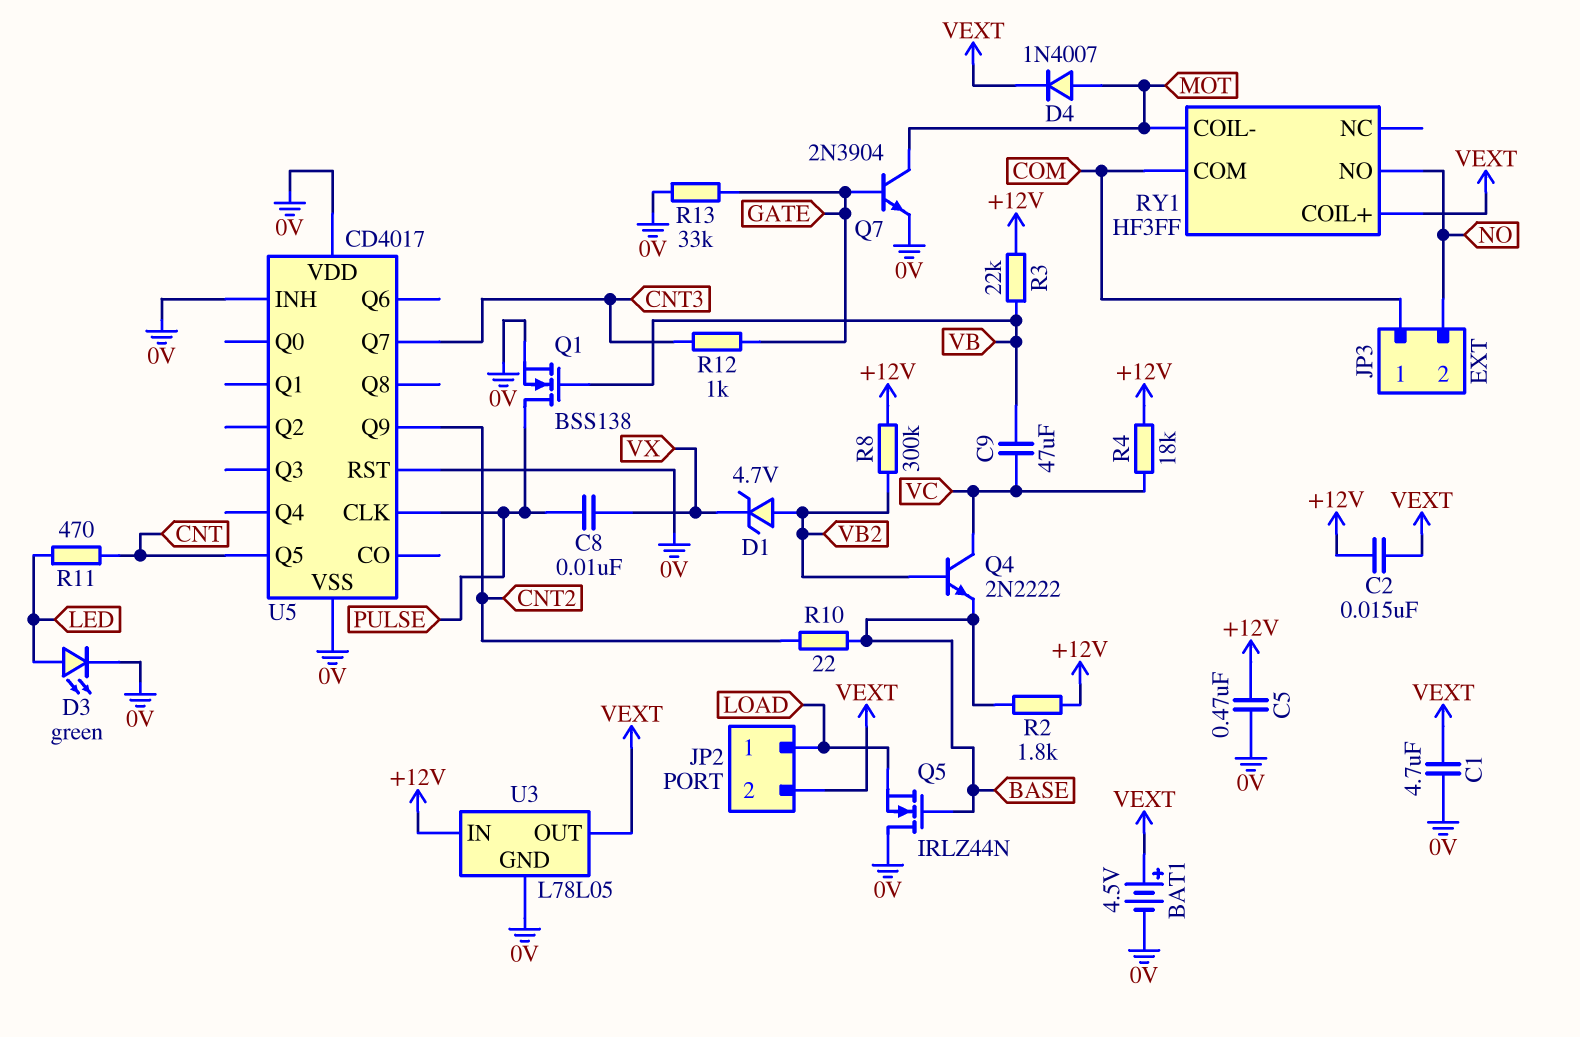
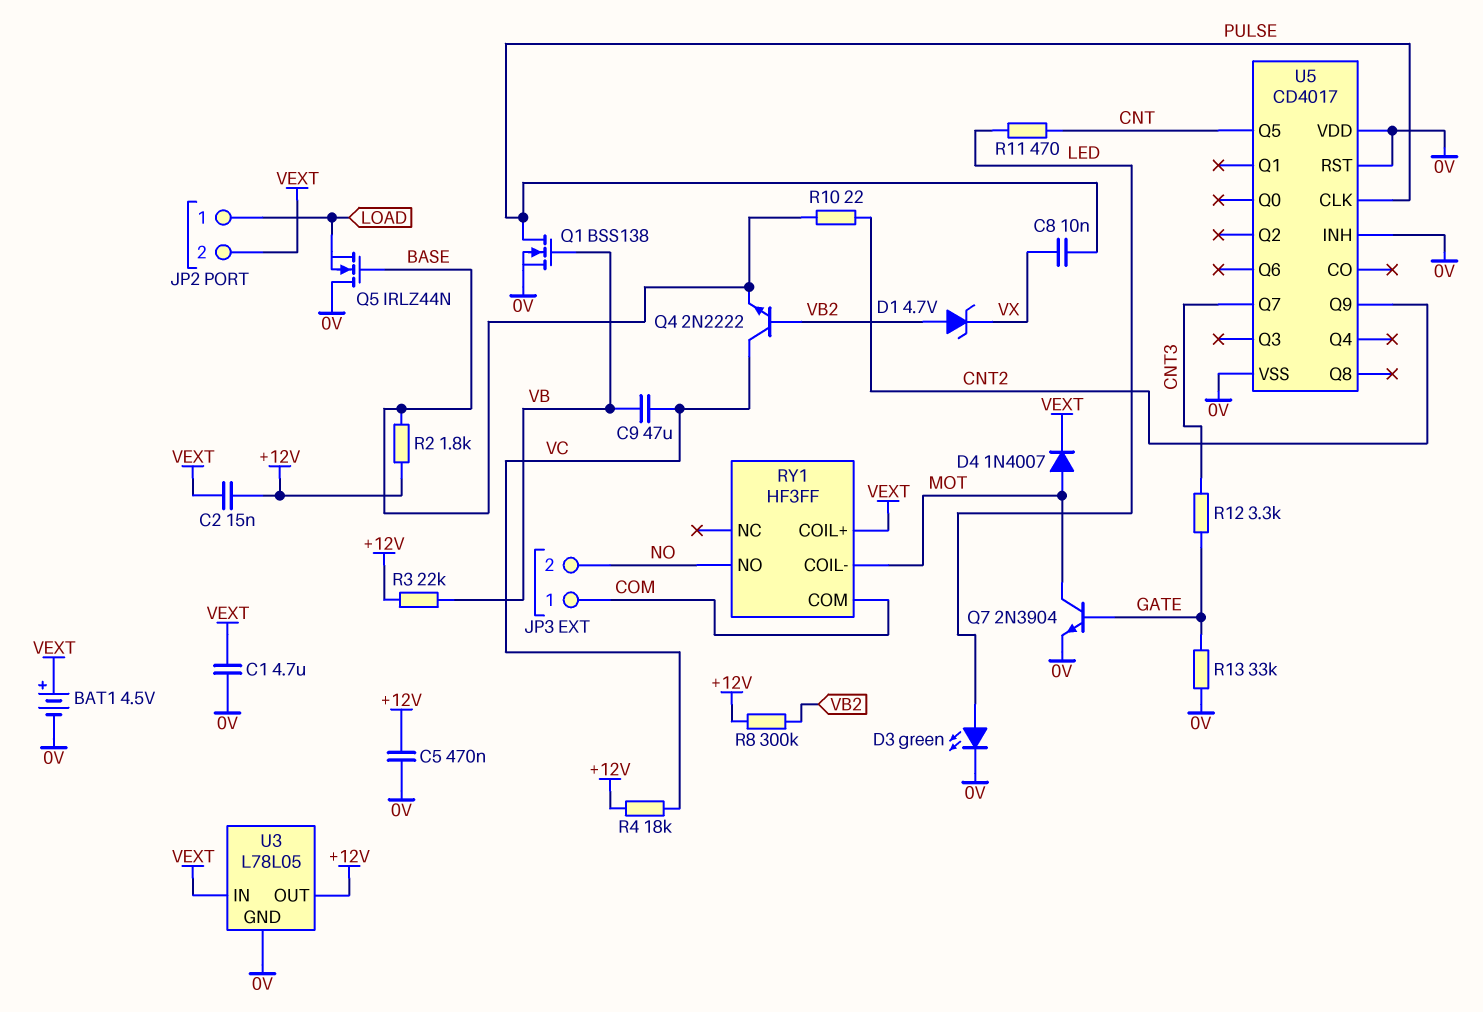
R12: 1k (CNT3, GATE) -> 3.3k (CNT3, GATE)
U3 pin IN: +12V -> VEXT
U3 pin OUT: VEXT -> +12V

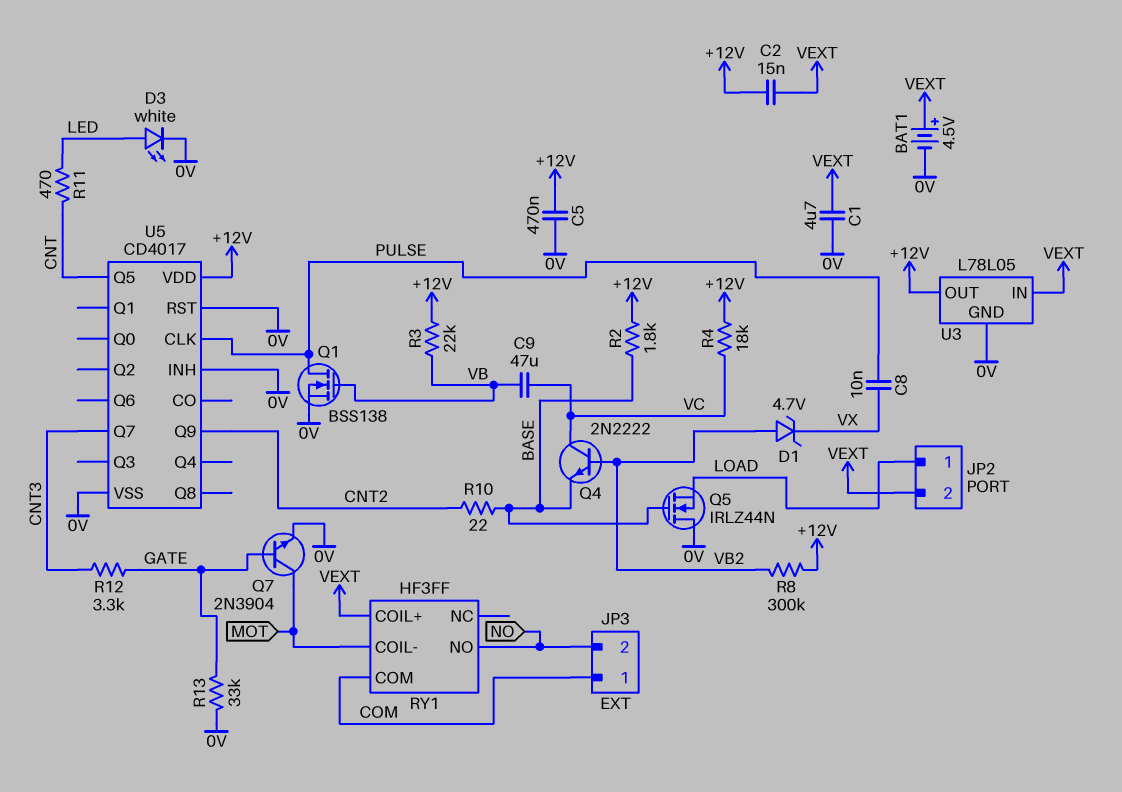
D3: LED green (A LED, K 0V) -> LED white (A LED, K 0V)
D4: diode 1N4007 (A MOT, K VEXT) -> none
U5 pin VDD: 0V -> +12V

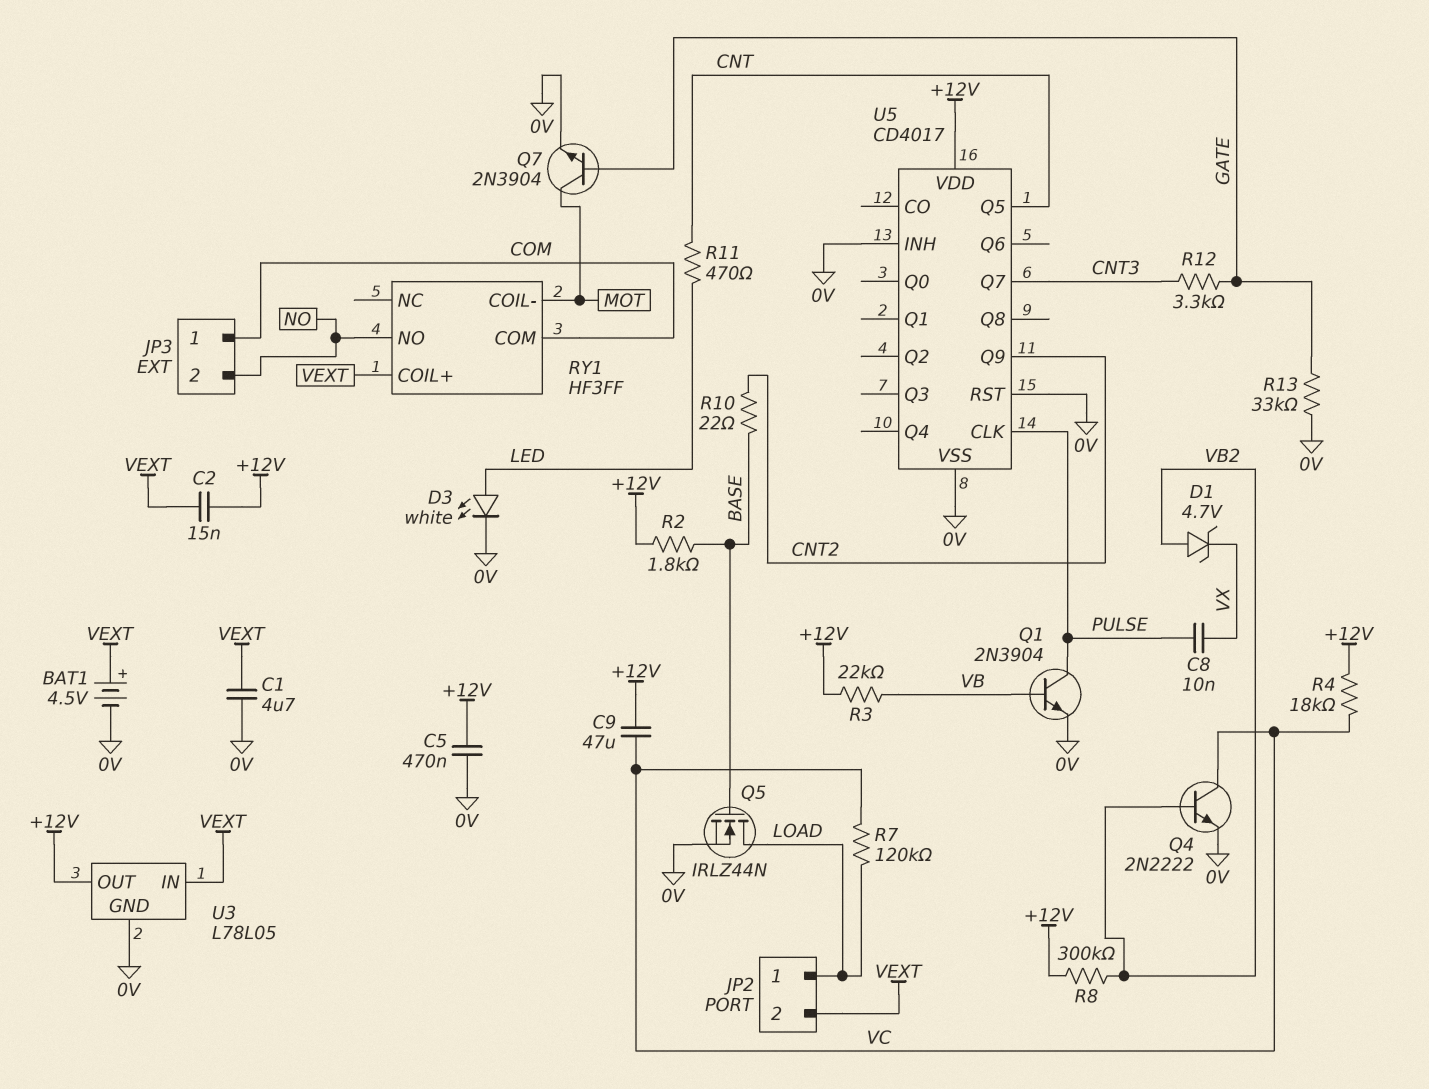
C9: 47uF (VB, VC) -> 47uF (+12V, VC)
Q1: NMOS BSS138 (G VB, D PULSE, S 0V) -> NPN 2N3904 (B VB, C PULSE, E 0V)
Q4: NPN 2N2222 (B VB2, C VC, E BASE) -> NPN 2N2222 (B VB2, C VC, E 0V)
Q5: NMOS IRLZ44N (G BASE, D 0V, S LOAD) -> NMOS IRLZ44N (G BASE, D LOAD, S 0V)
R7: none -> 120k (LOAD, VC)

